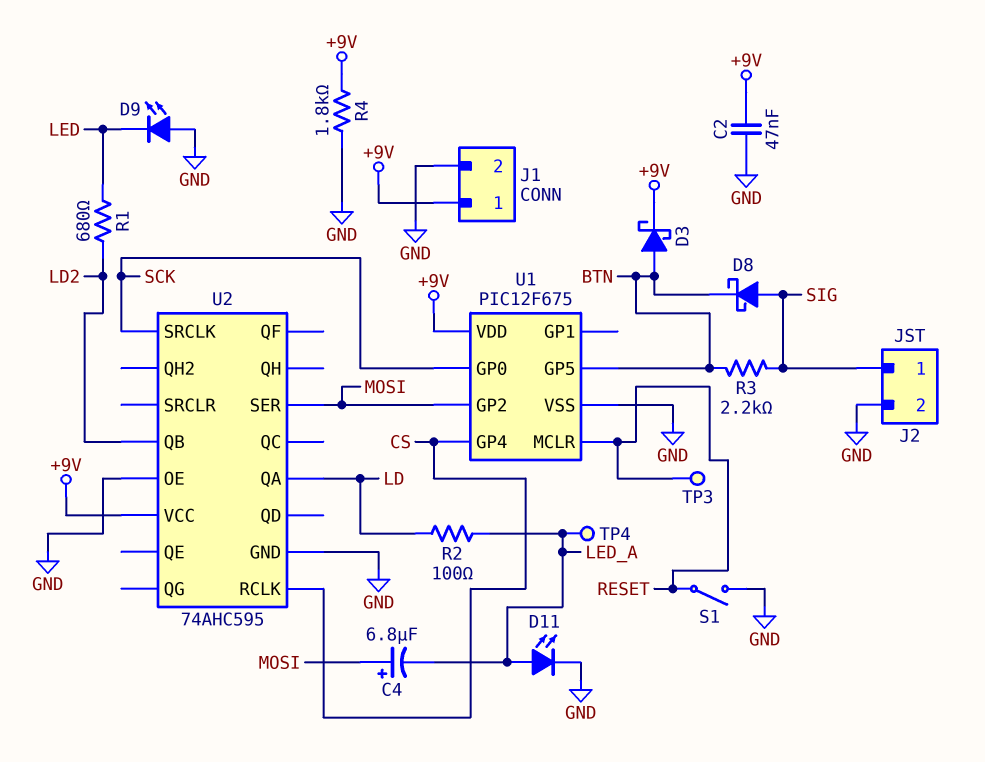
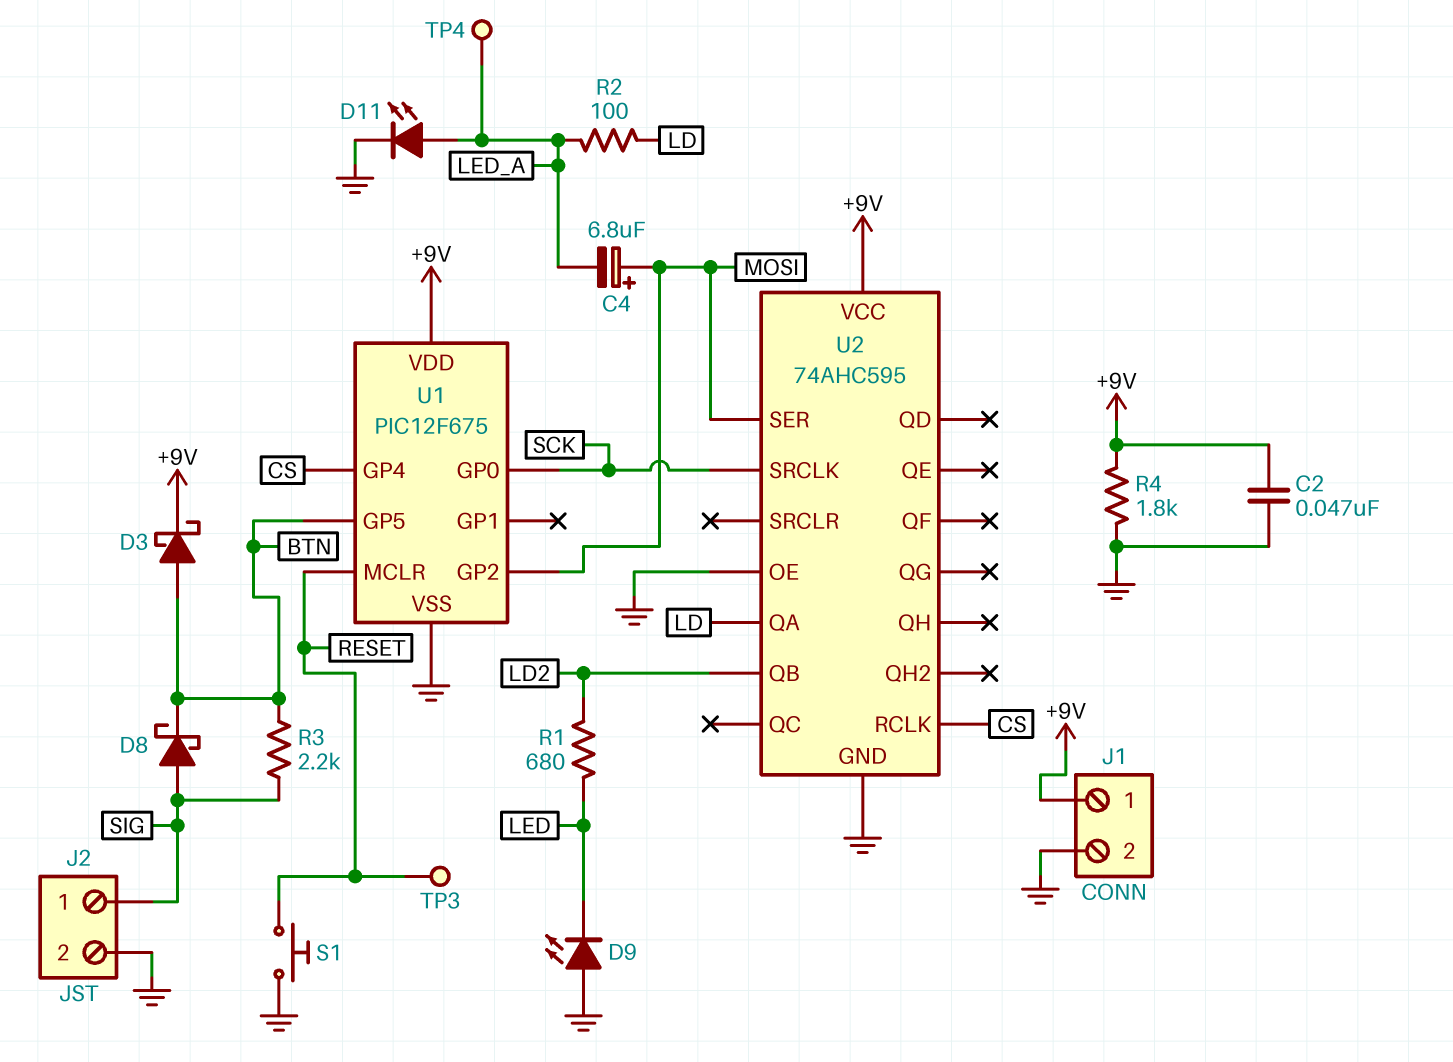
S1: switch (GND, RESET) -> button (GND, RESET)

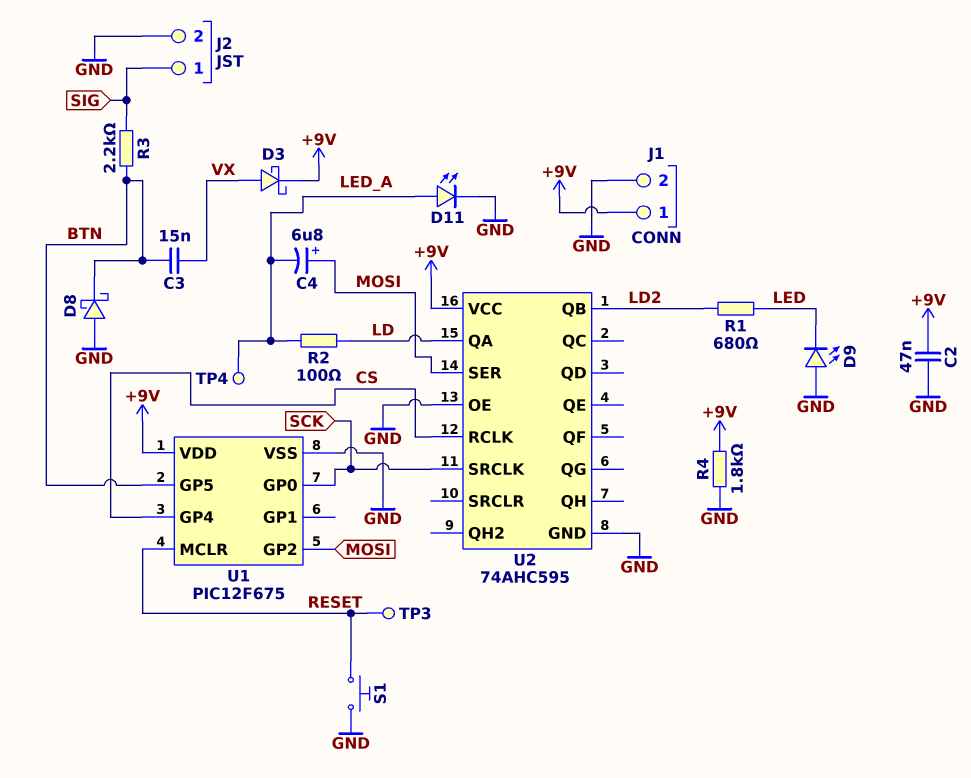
C3: none -> 15nF (BTN, VX)
D3: schottky (A BTN, K +9V) -> schottky (A VX, K +9V)
D8: schottky (A SIG, K BTN) -> schottky (A GND, K BTN)

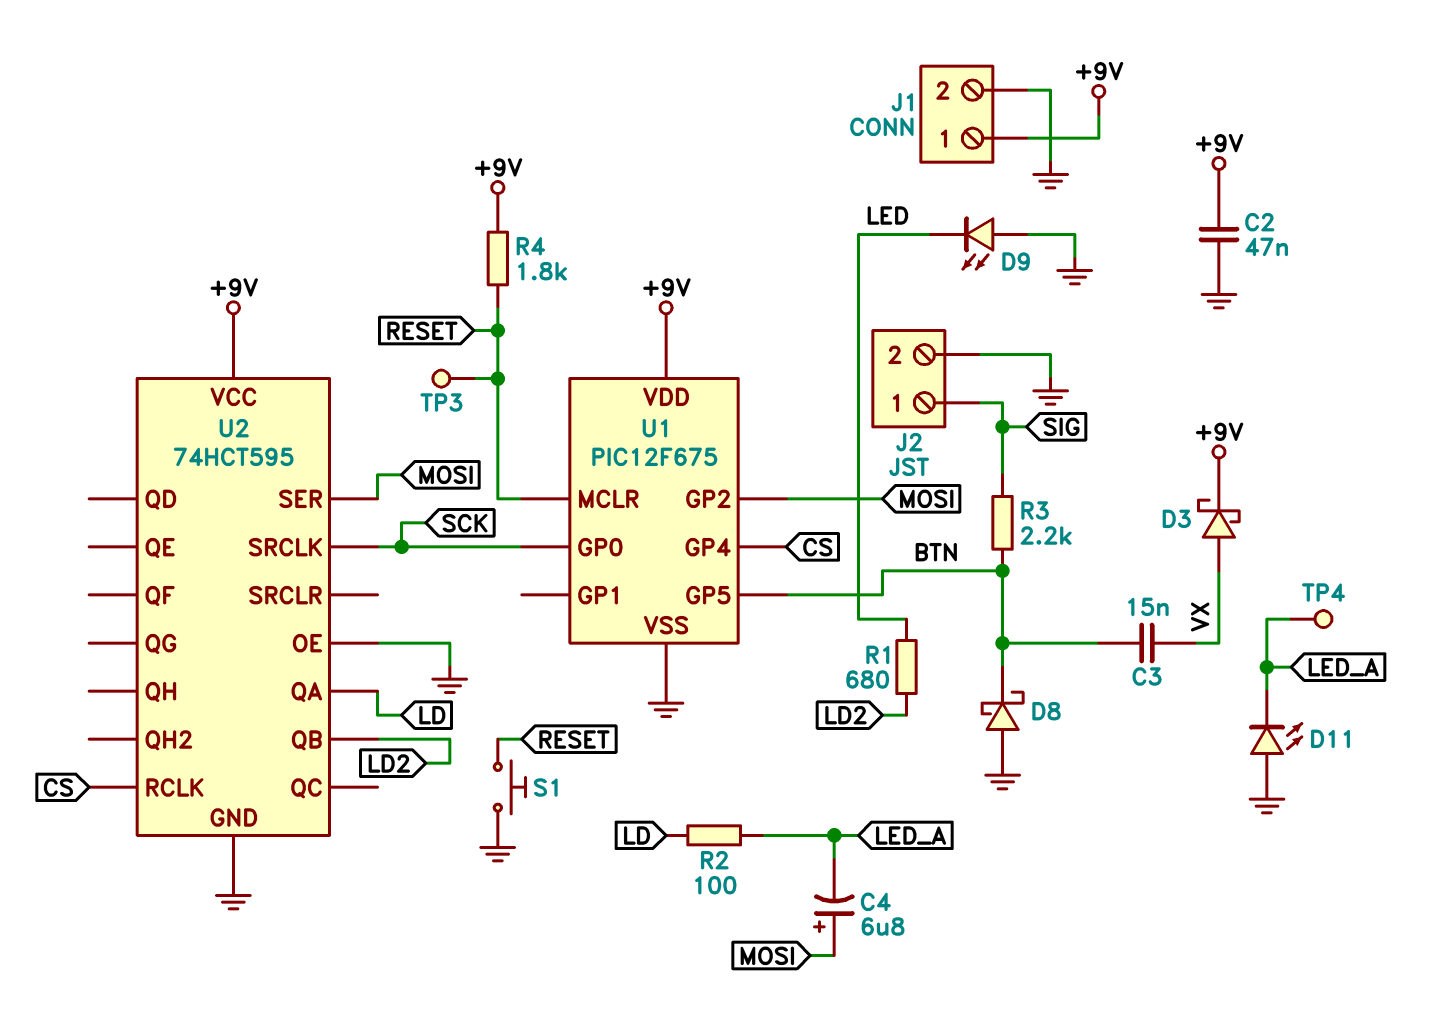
D11: LED (A LED_A, K GND) -> LED (A GND, K LED_A)
R4: 1.8k (+9V, GND) -> 1.8k (+9V, RESET)
U2: 74AHC595 -> 74HCT595

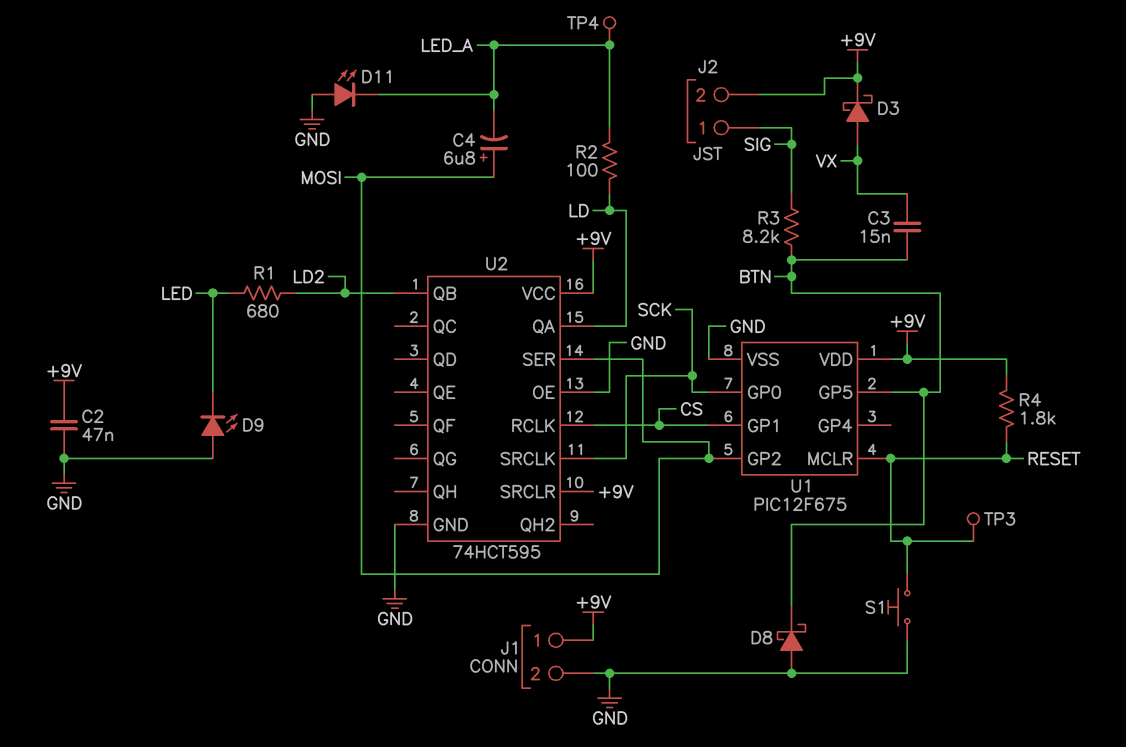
J2 pin 2: GND -> +9V
R3: 2.2k (BTN, SIG) -> 8.2k (BTN, SIG)
U1 pin GP1: none -> CS
U1 pin GP4: CS -> none
U2 pin SRCLR: none -> +9V

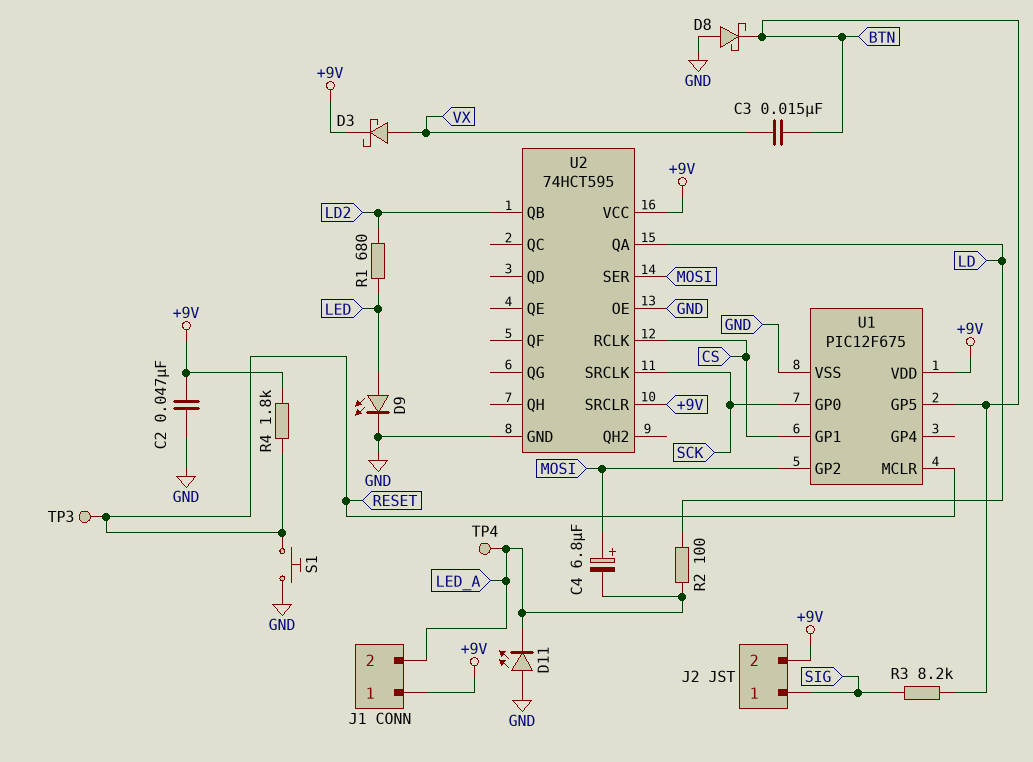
D9: LED (A GND, K LED) -> LED (A LED, K GND)
J1 pin 2: GND -> LED_A

